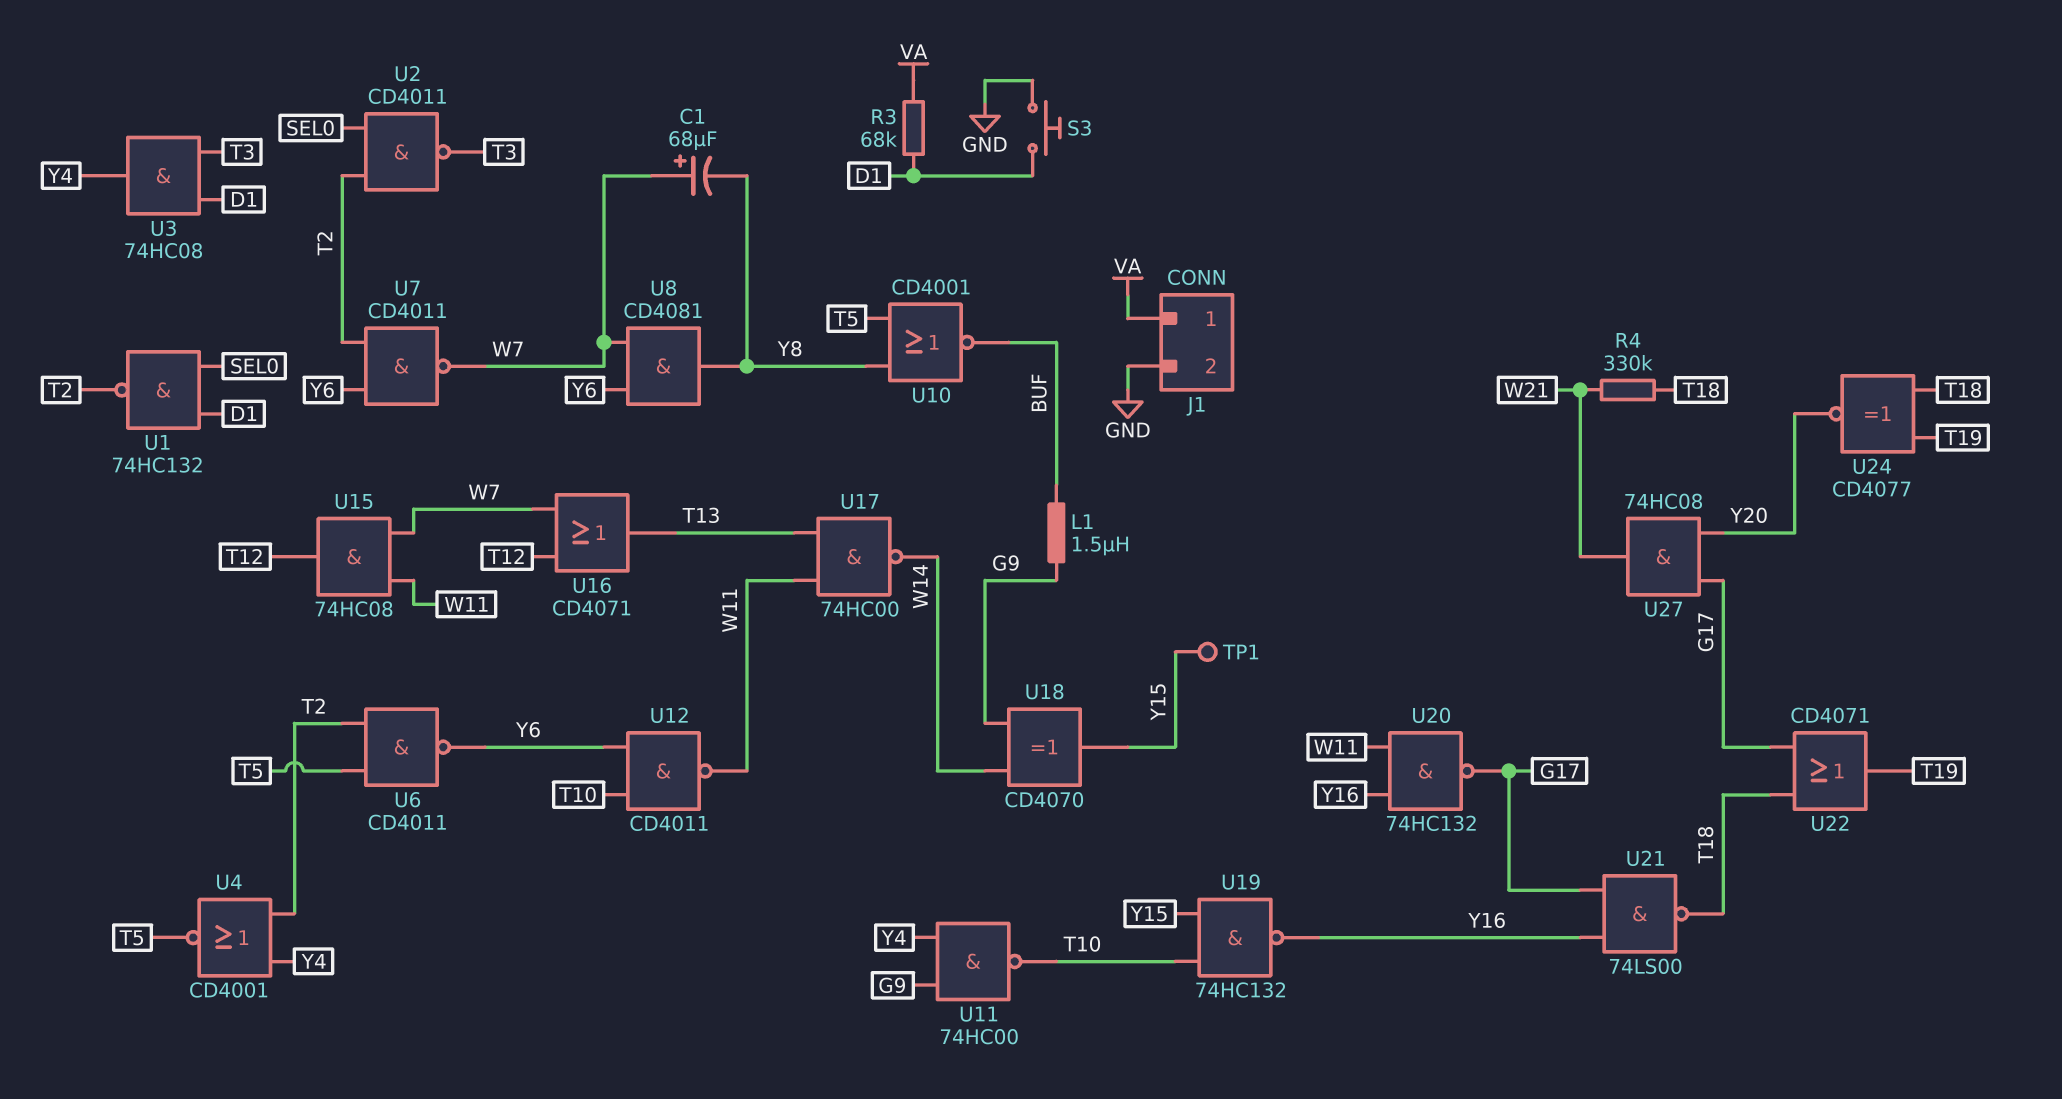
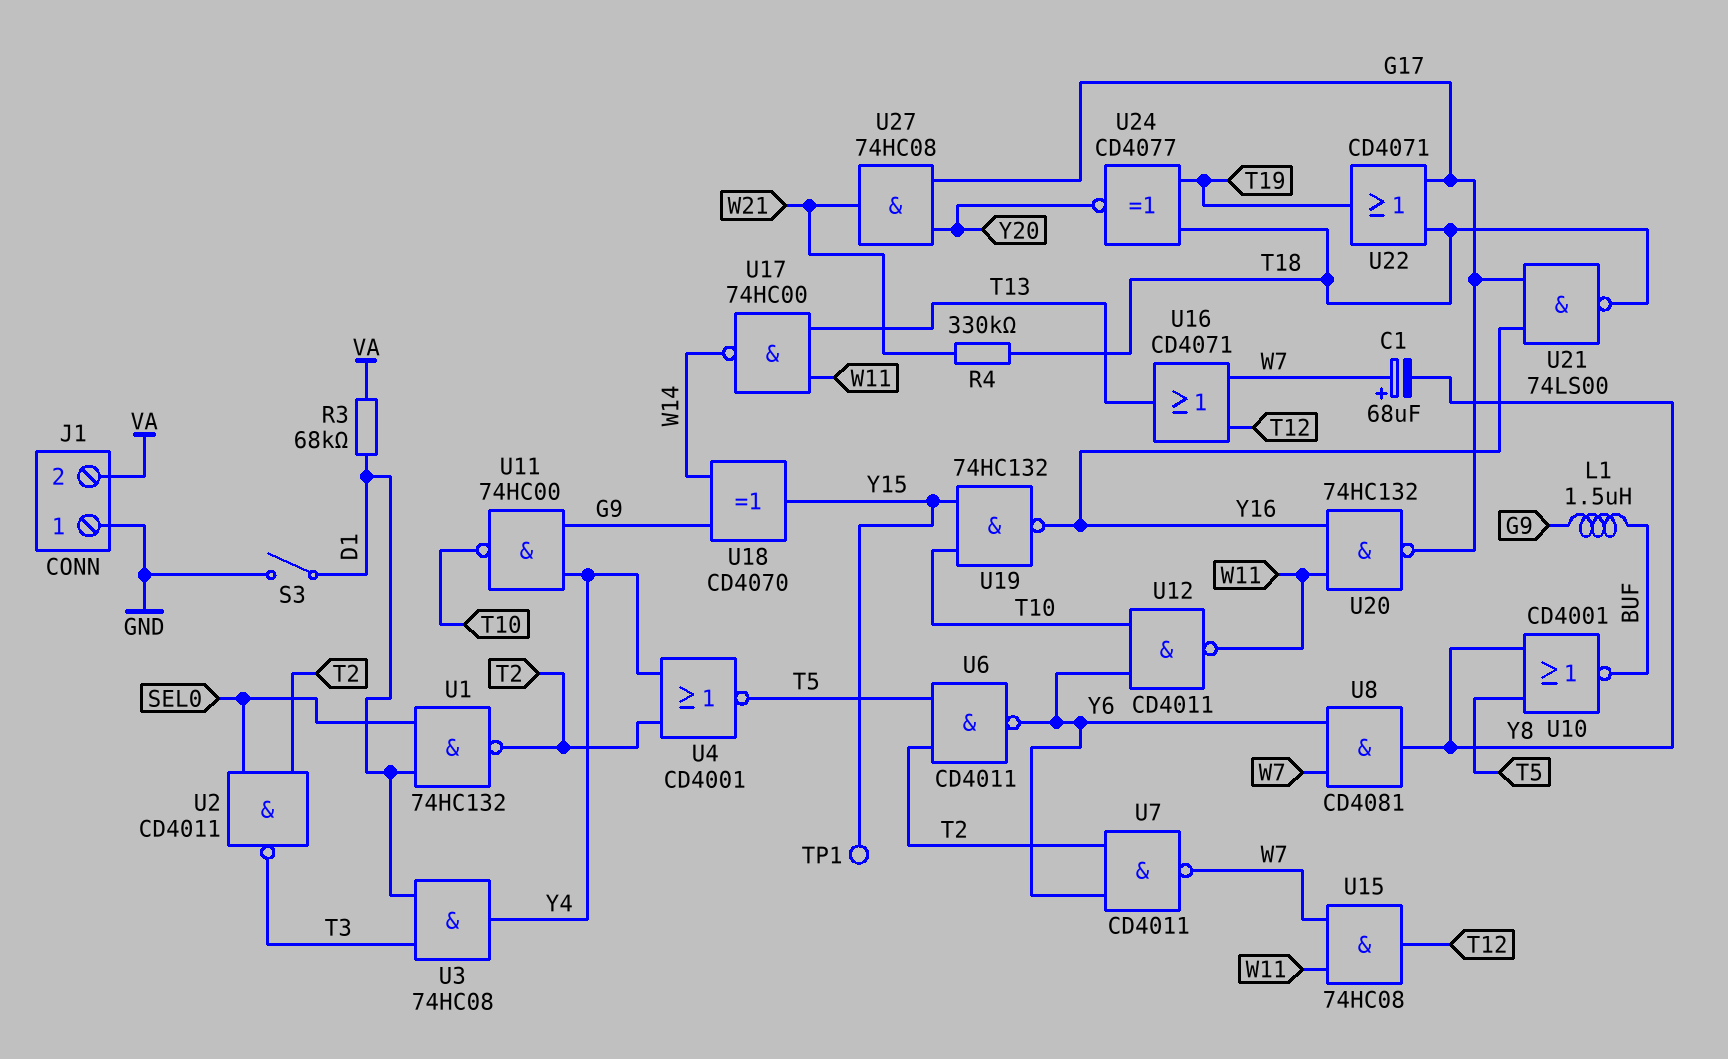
J1 pin 1: VA -> GND
J1 pin 2: GND -> VA
S3: button (D1, GND) -> switch (D1, GND)

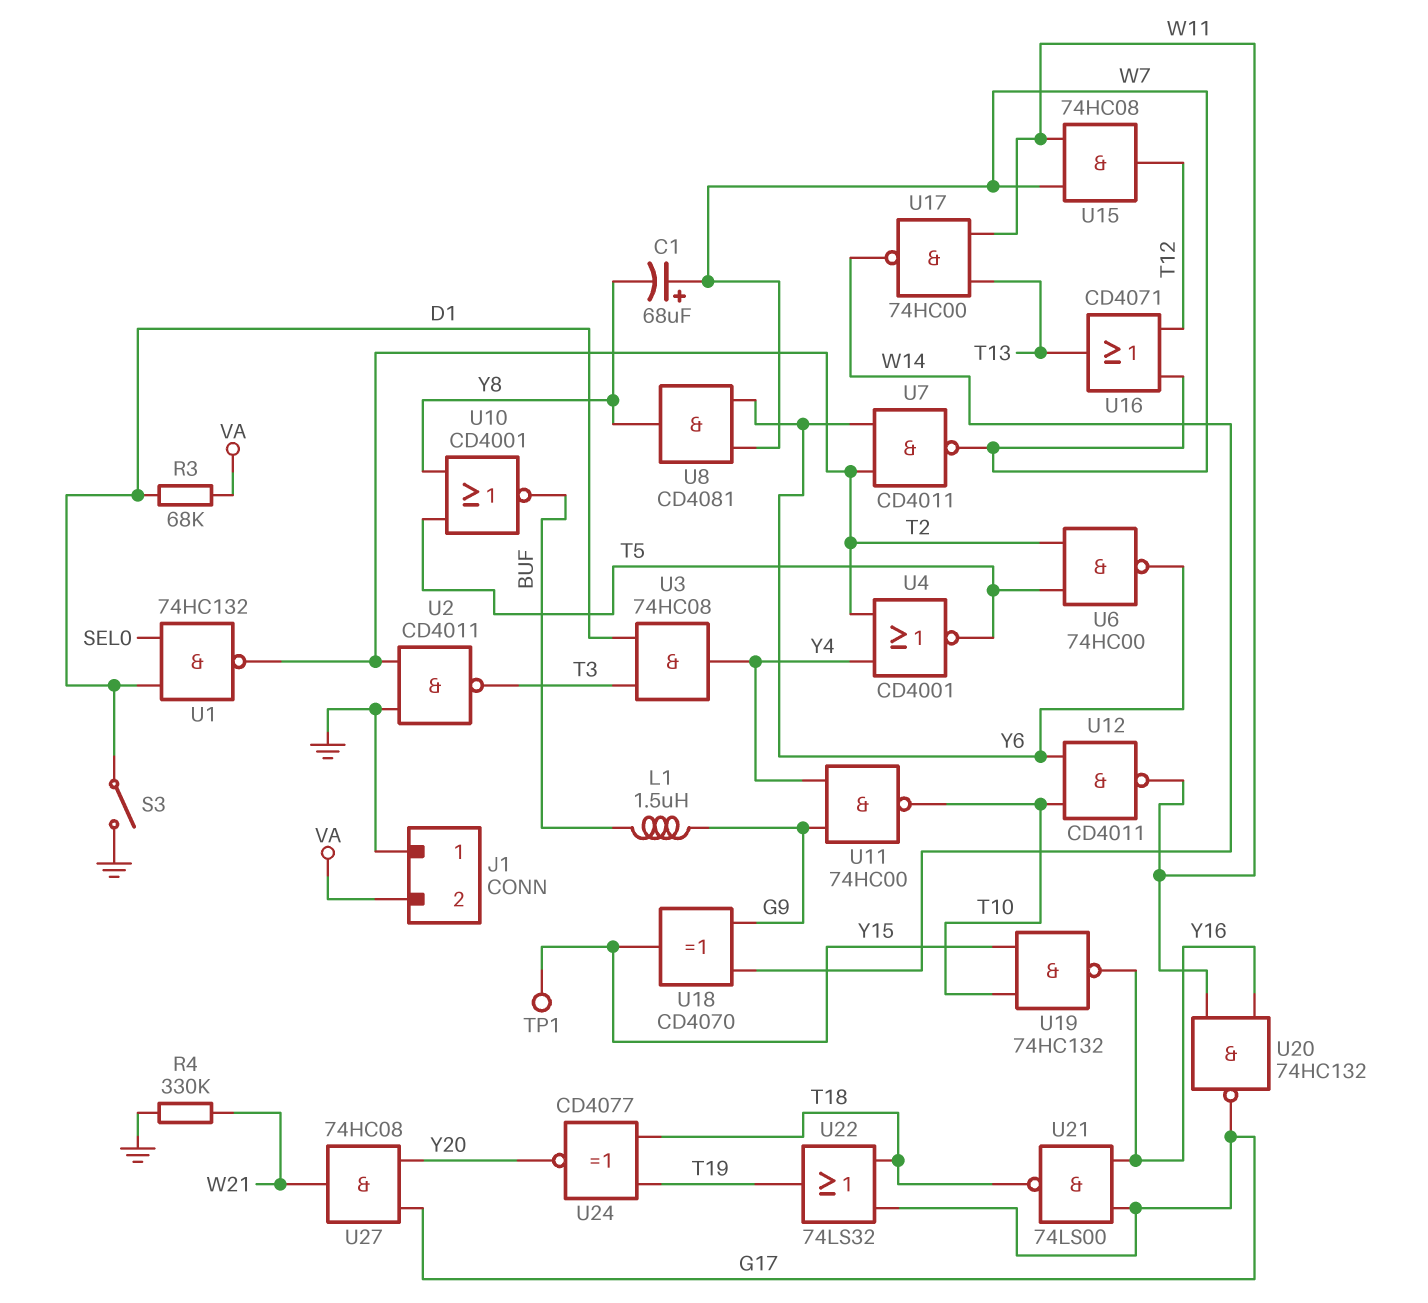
R4: 330k (T18, W21) -> 330k (GND, W21)
U2: NAND CD4011 (in SEL0, in T2, out T3) -> NAND CD4011 (in GND, in T2, out T3)
U6: NAND CD4011 (in T2, in T5, out Y6) -> NAND 74HC00 (in T2, in T5, out Y6)
U22: OR CD4071 (in G17, in T18, out T19) -> OR 74LS32 (in G17, in T18, out T19)

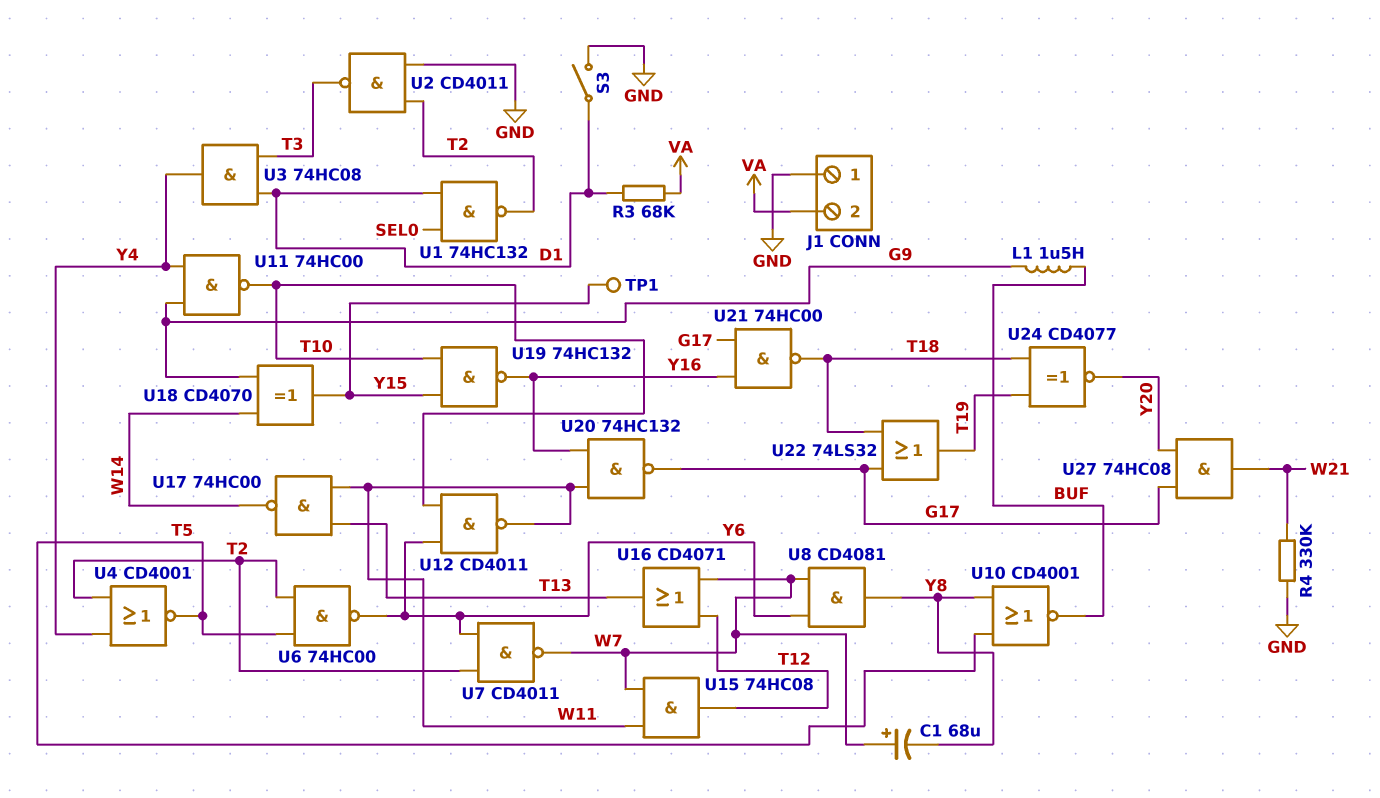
U21: NAND 74LS00 (in G17, in Y16, out T18) -> NAND 74HC00 (in G17, in Y16, out T18)

